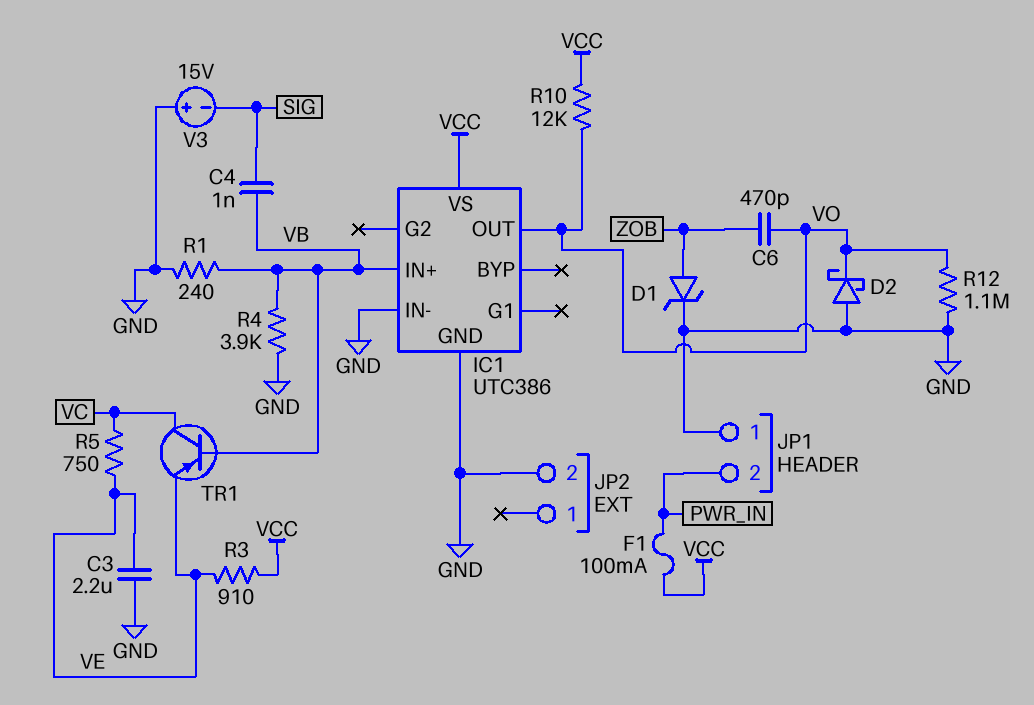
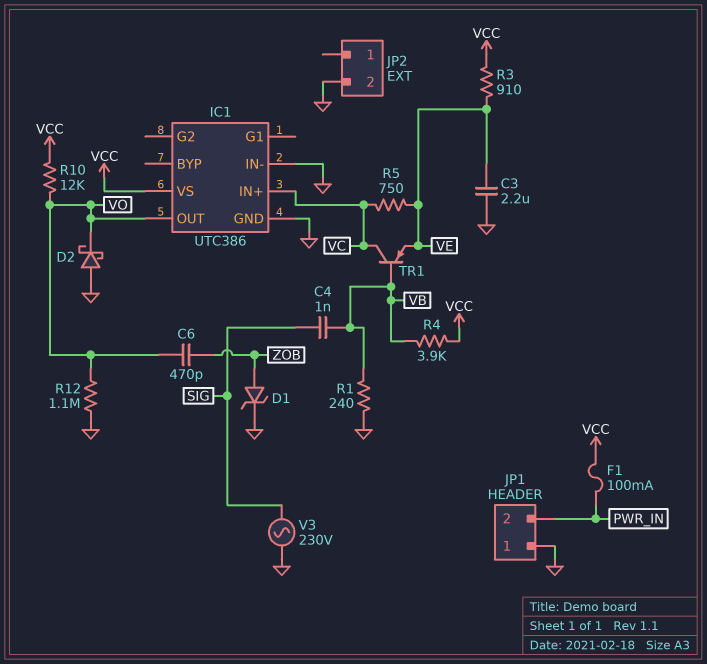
IC1 pin IN+: VB -> VC
R4: 3.9k (GND, VB) -> 3.9k (VB, VCC)
V3: 15V (plus GND, minus SIG) -> AC 230V (GND, SIG)

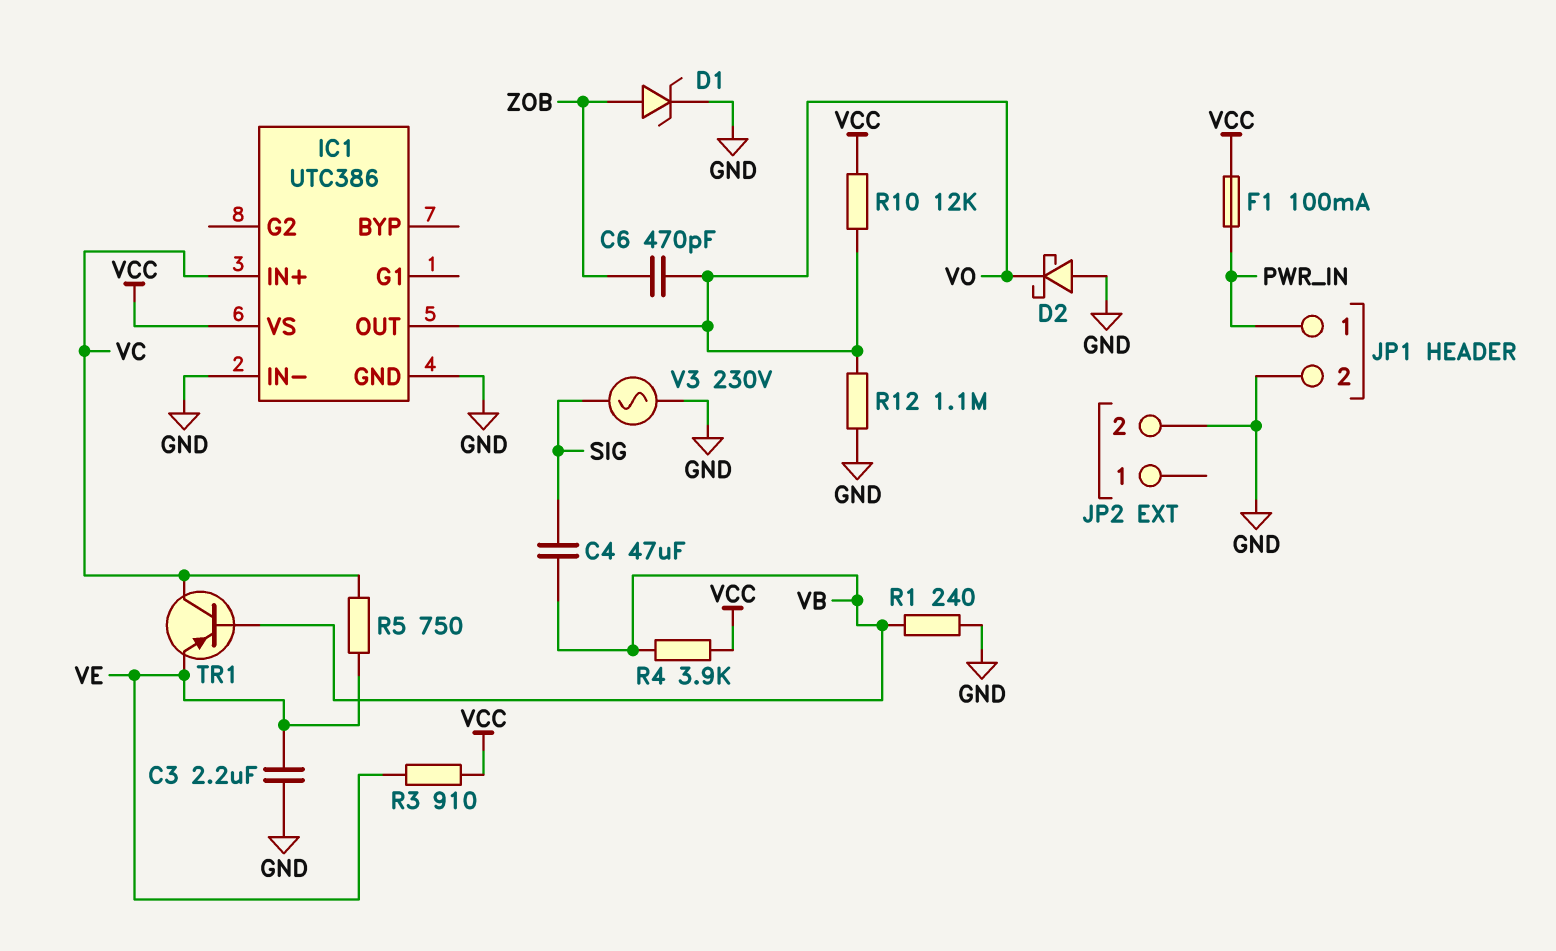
C4: 1nF (SIG, VB) -> 47uF (SIG, VB)
JP1 pin 1: GND -> PWR_IN
JP1 pin 2: PWR_IN -> GND

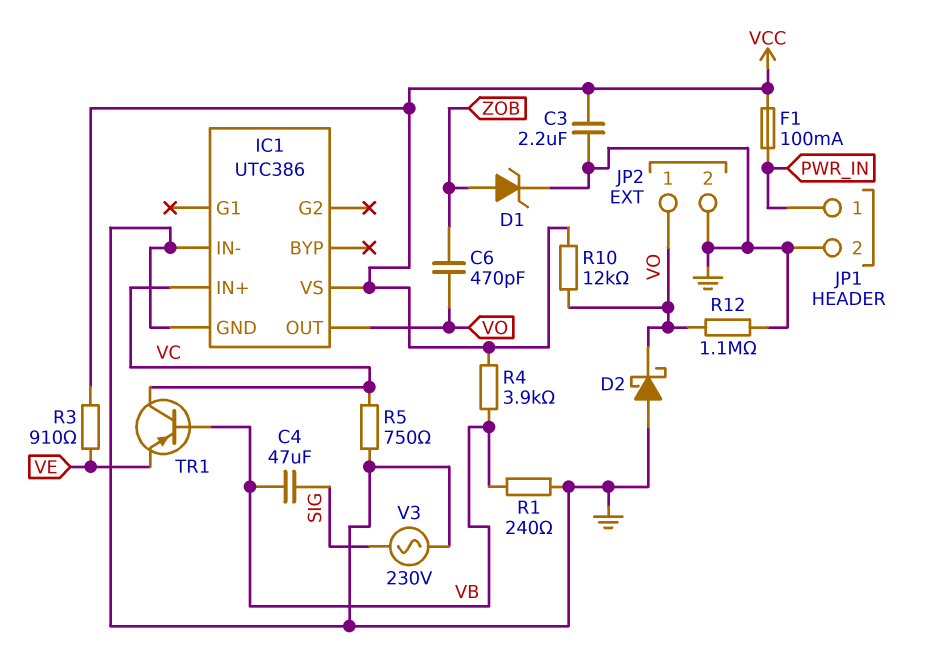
C3: 2.2uF (GND, VE) -> 2.2uF (GND, VCC)
JP2 pin 1: none -> VO
R5: 750 (VC, VE) -> 750 (GND, VC)

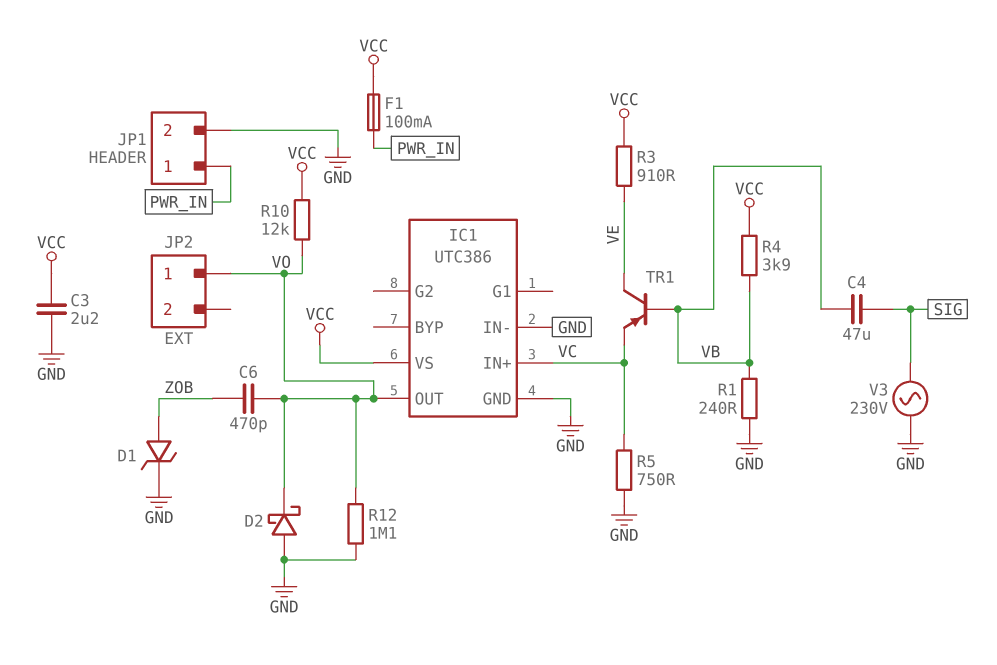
JP2 pin 2: GND -> none
TR1: PNP (B VB, C VC, E VE) -> PNP (B VB, C VE, E VC)

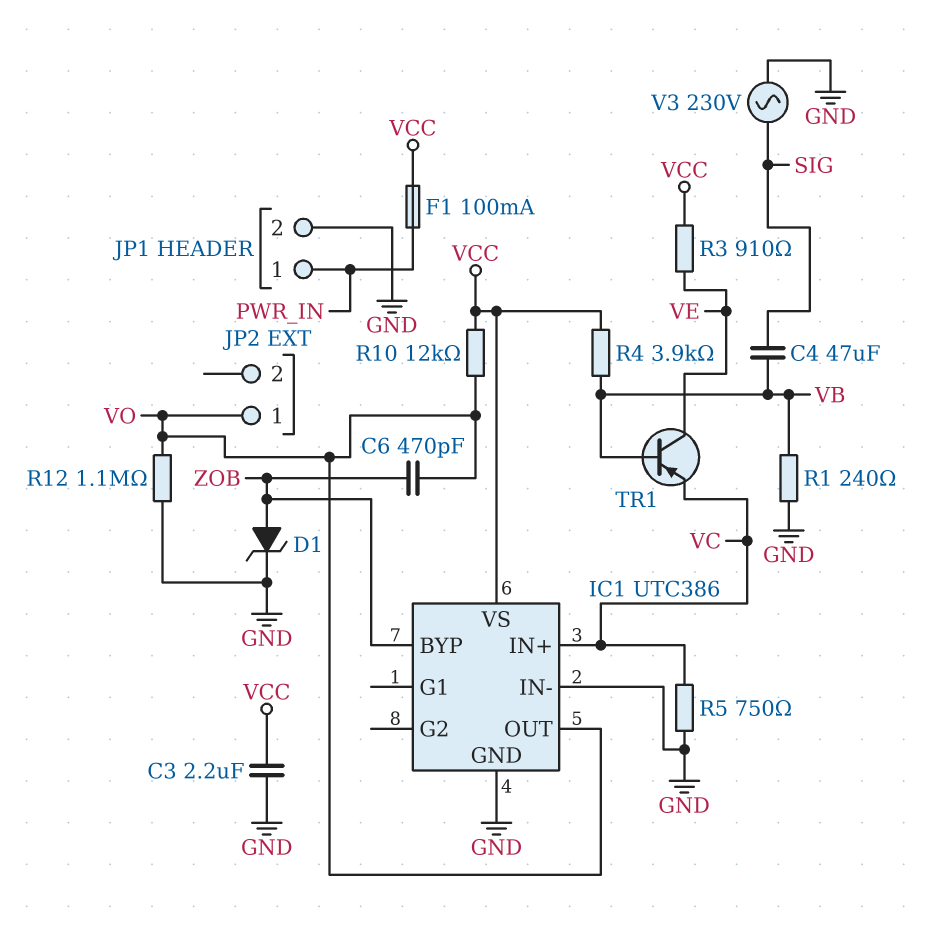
D2: schottky (A GND, K VO) -> none
IC1 pin BYP: none -> ZOB

